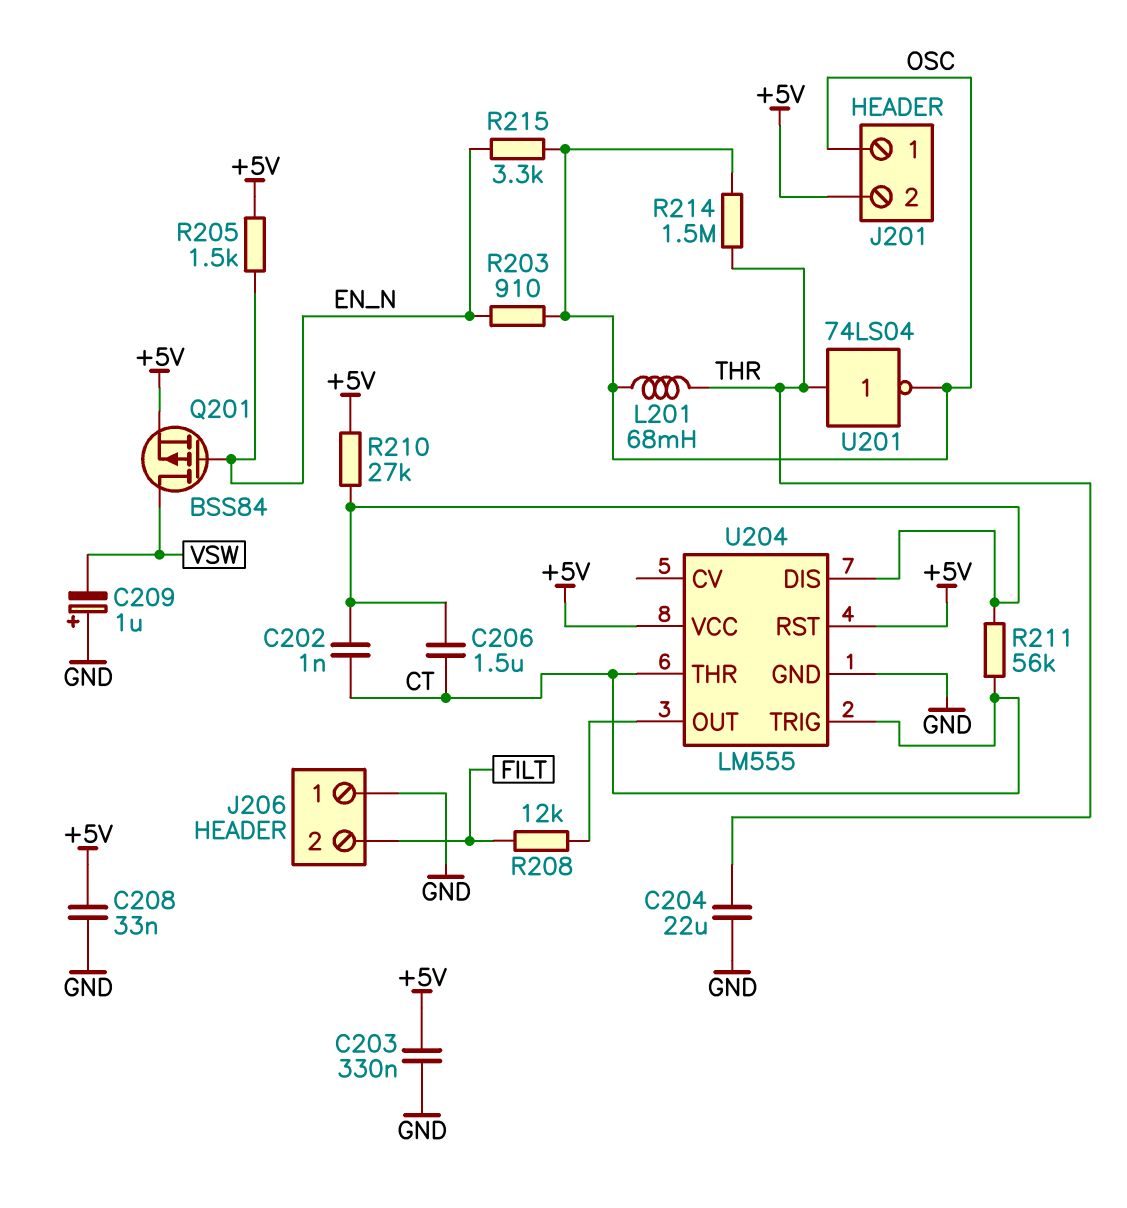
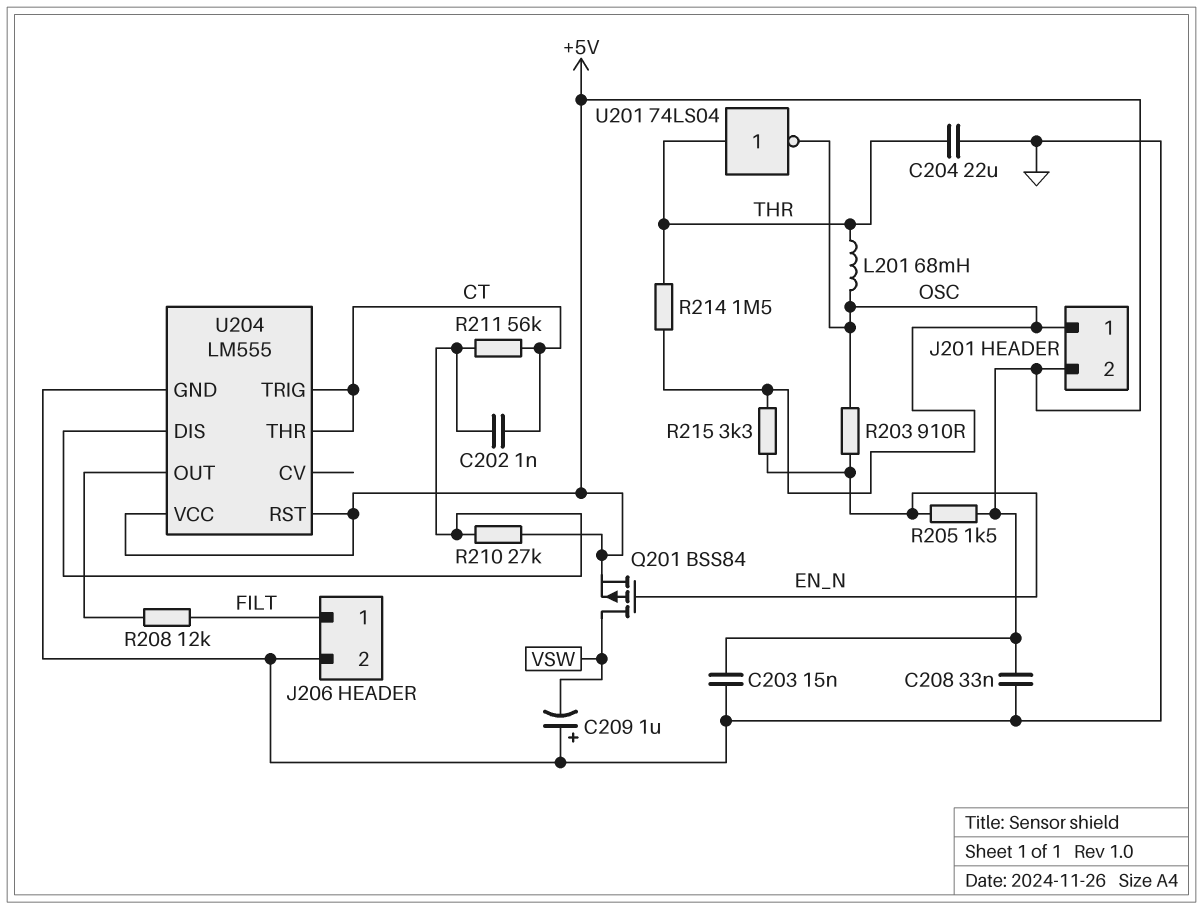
C203: 330nF (+5V, GND) -> 15nF (+5V, GND)
C206: 1.5uF (CT, U204/DIS) -> none
J206 pin 1: GND -> FILT
J206 pin 2: FILT -> GND

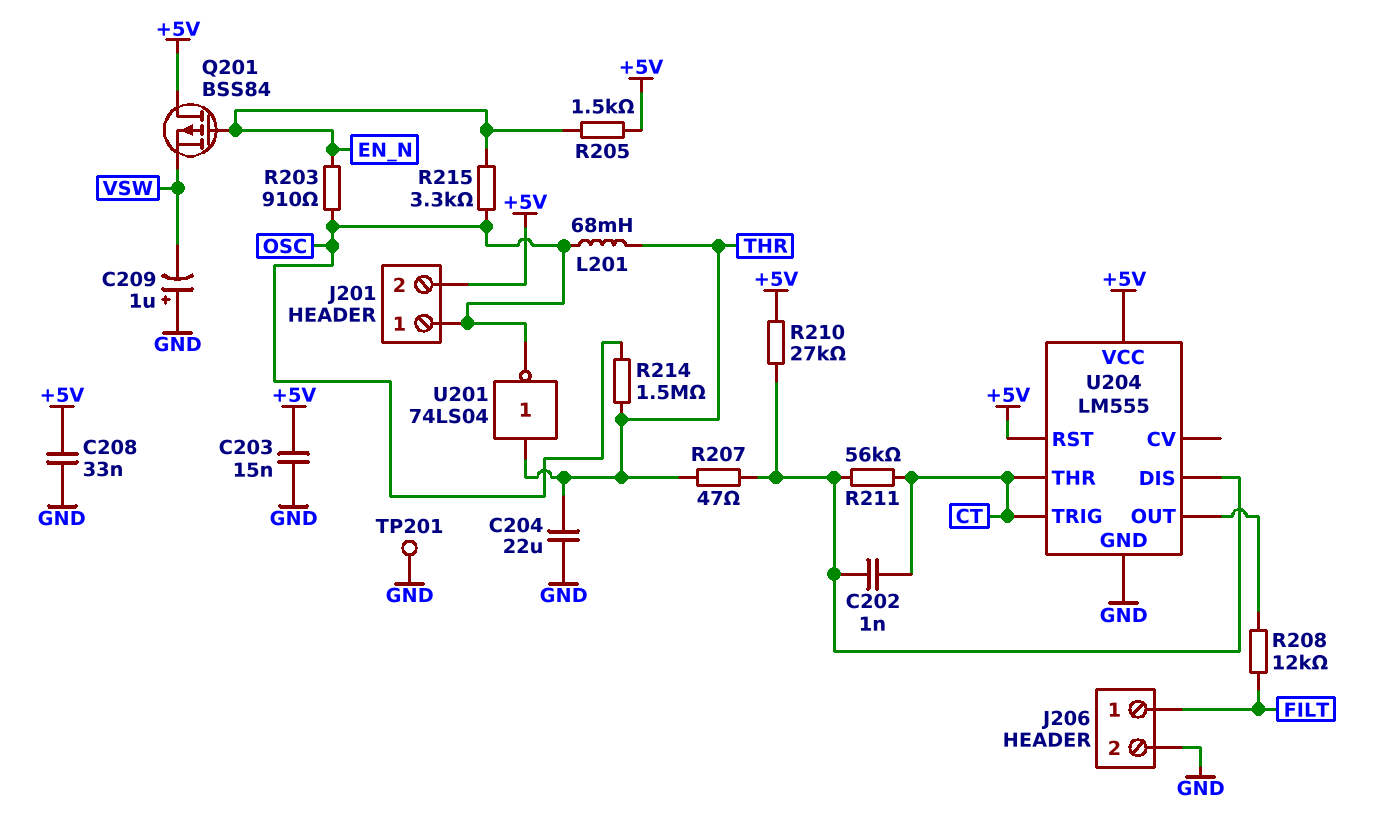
Q201: PMOS BSS84 (G EN_N, D VSW, S +5V) -> PMOS BSS84 (G EN_N, D +5V, S VSW)
R207: none -> 47 (THR, U204/DIS)
TP201: none -> test point (GND)

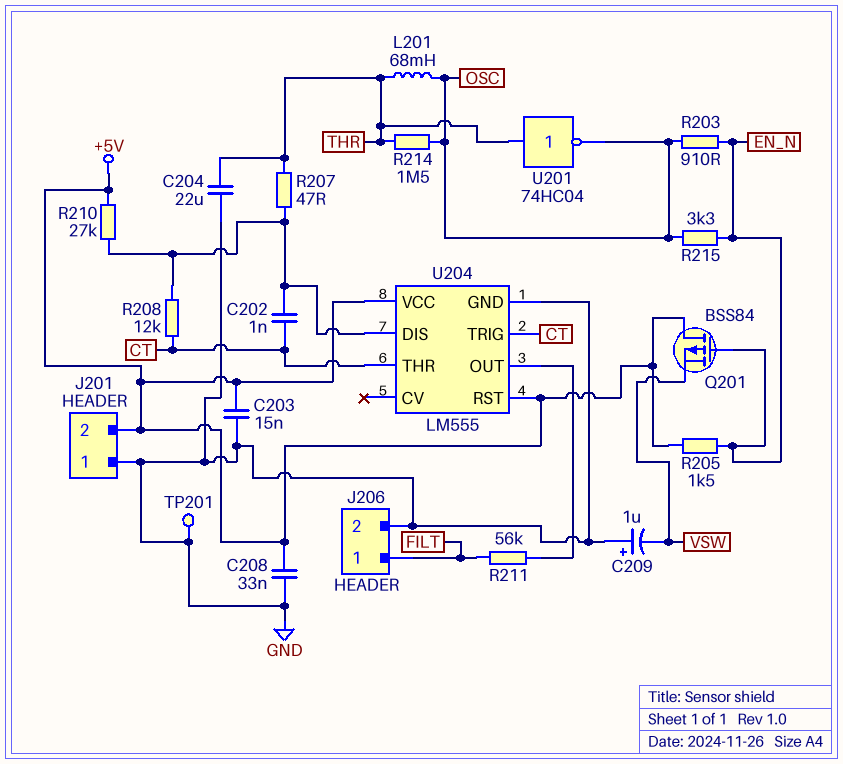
J201 pin 1: OSC -> GND
R208: 12k (FILT, U204/OUT) -> 12k (CT, U204/DIS)
R211: 56k (CT, U204/DIS) -> 56k (FILT, U204/OUT)
U201: NOT 74LS04 (in THR, out OSC) -> NOT 74HC04 (in THR, out OSC)

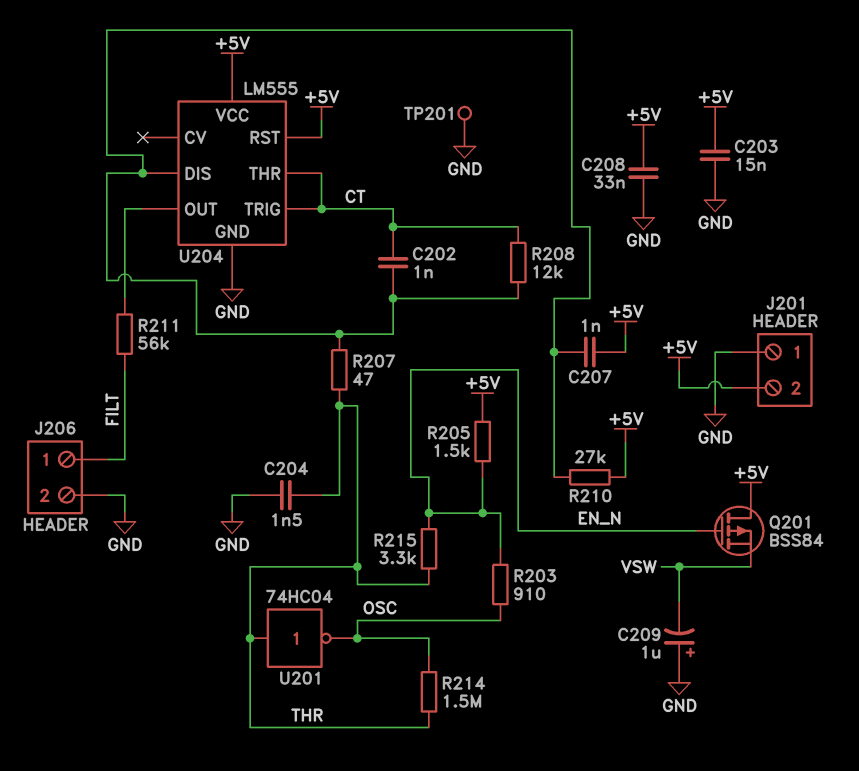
C204: 22uF (GND, THR) -> 1.5nF (GND, THR)
C207: none -> 1nF (+5V, U204/DIS)
L201: 68mH (OSC, THR) -> none
R215: 3.3k (EN_N, OSC) -> 3.3k (EN_N, THR)

